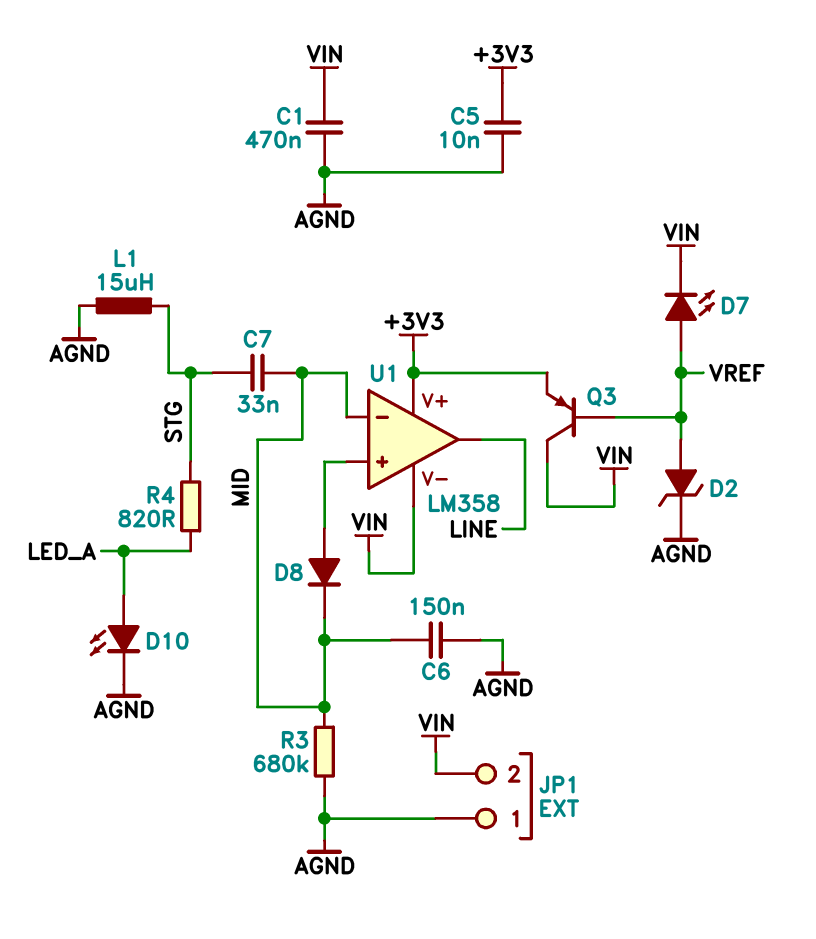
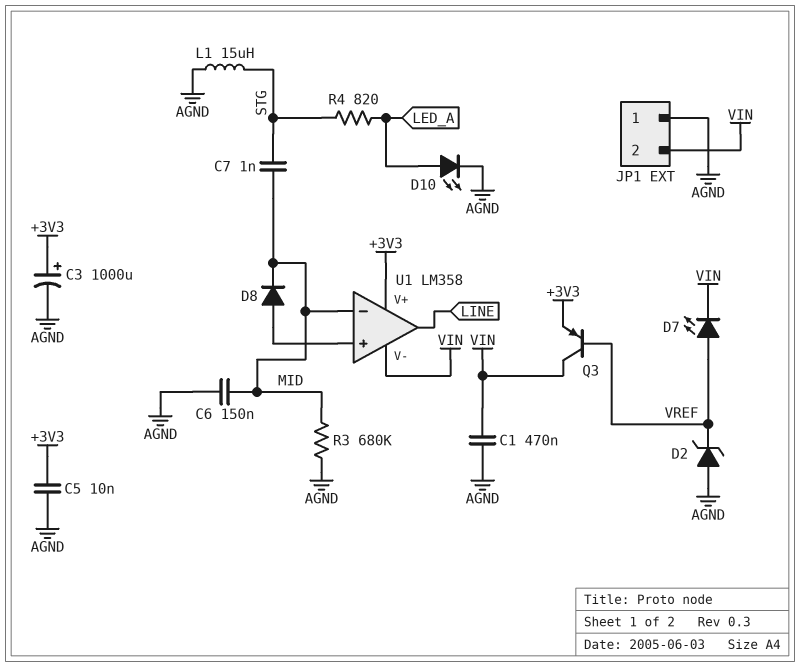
C3: none -> 1000uF (plus +3V3, minus AGND)
C7: 33nF (MID, STG) -> 1nF (MID, STG)
D2: zener (A VREF, K AGND) -> zener (A AGND, K VREF)

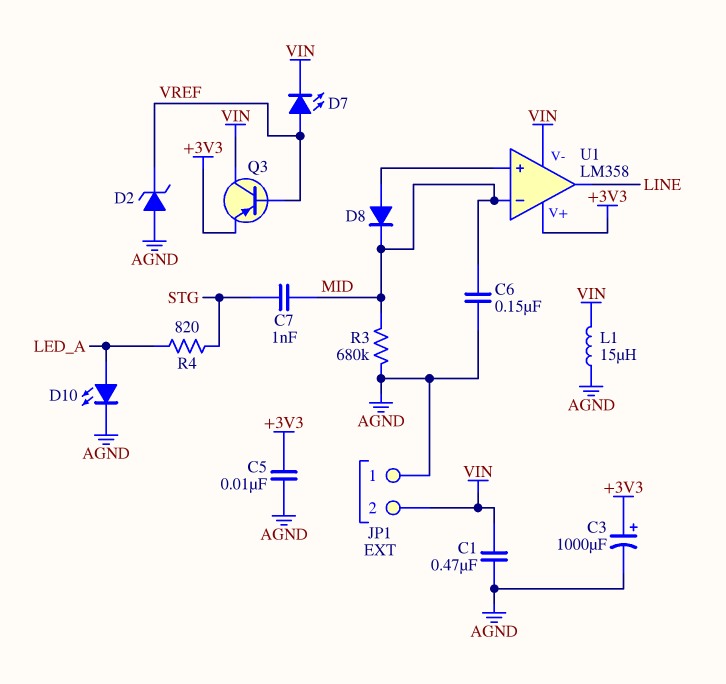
L1: 15uH (AGND, STG) -> 15uH (AGND, VIN)

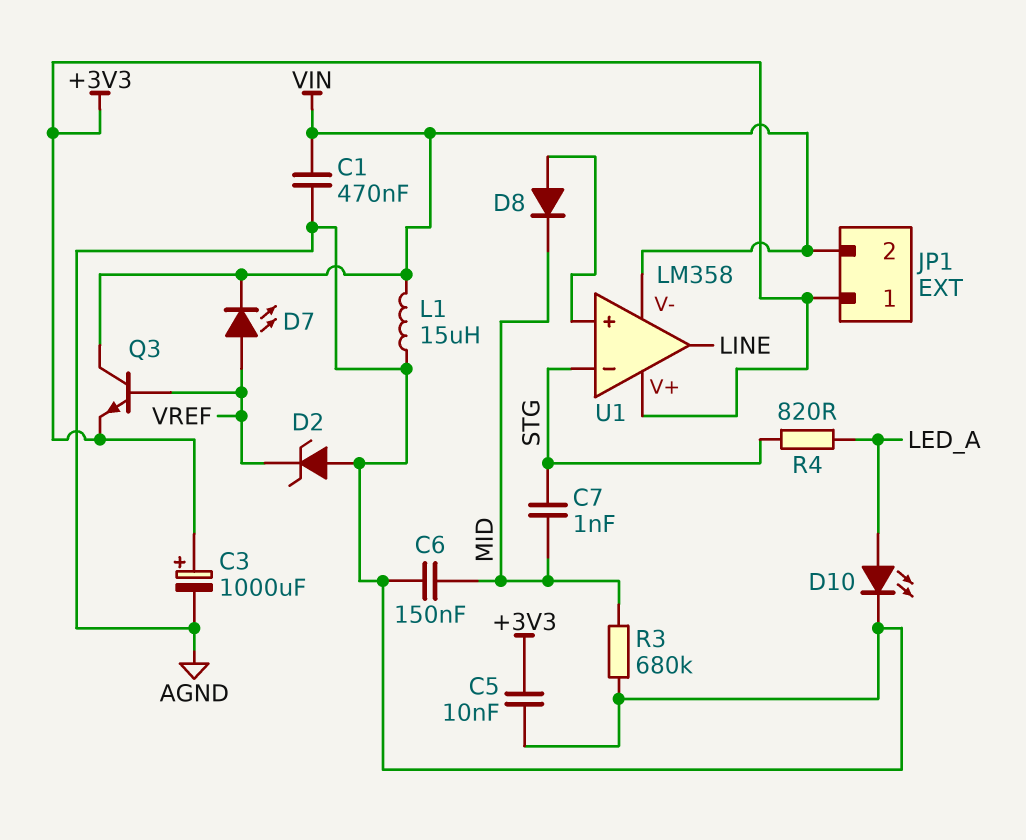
JP1 pin 1: AGND -> +3V3
Q3: PNP (B VREF, C VIN, E +3V3) -> NPN (B VREF, C VIN, E +3V3)
U1 pin in-: MID -> STG

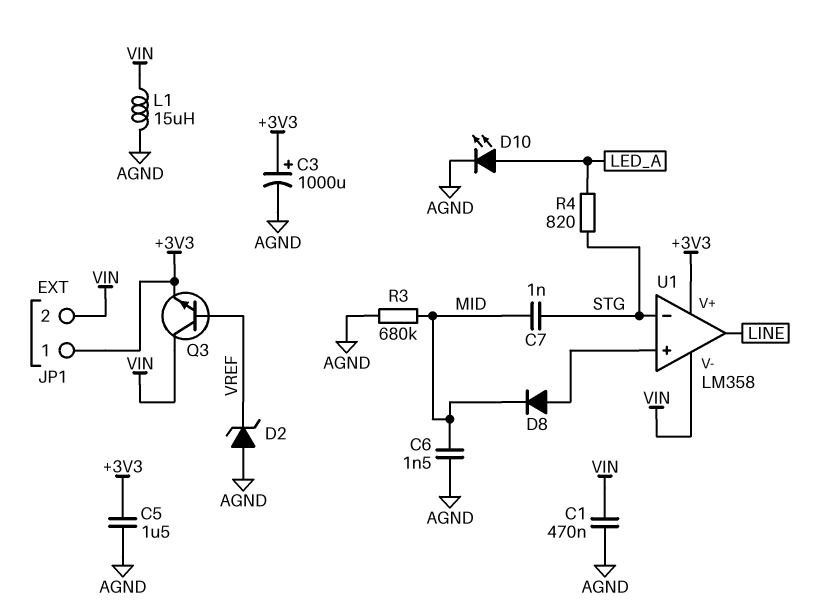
C5: 10nF (+3V3, AGND) -> 1.5uF (+3V3, AGND)
C6: 150nF (AGND, MID) -> 1.5nF (AGND, MID)
D7: LED (A VREF, K VIN) -> none

